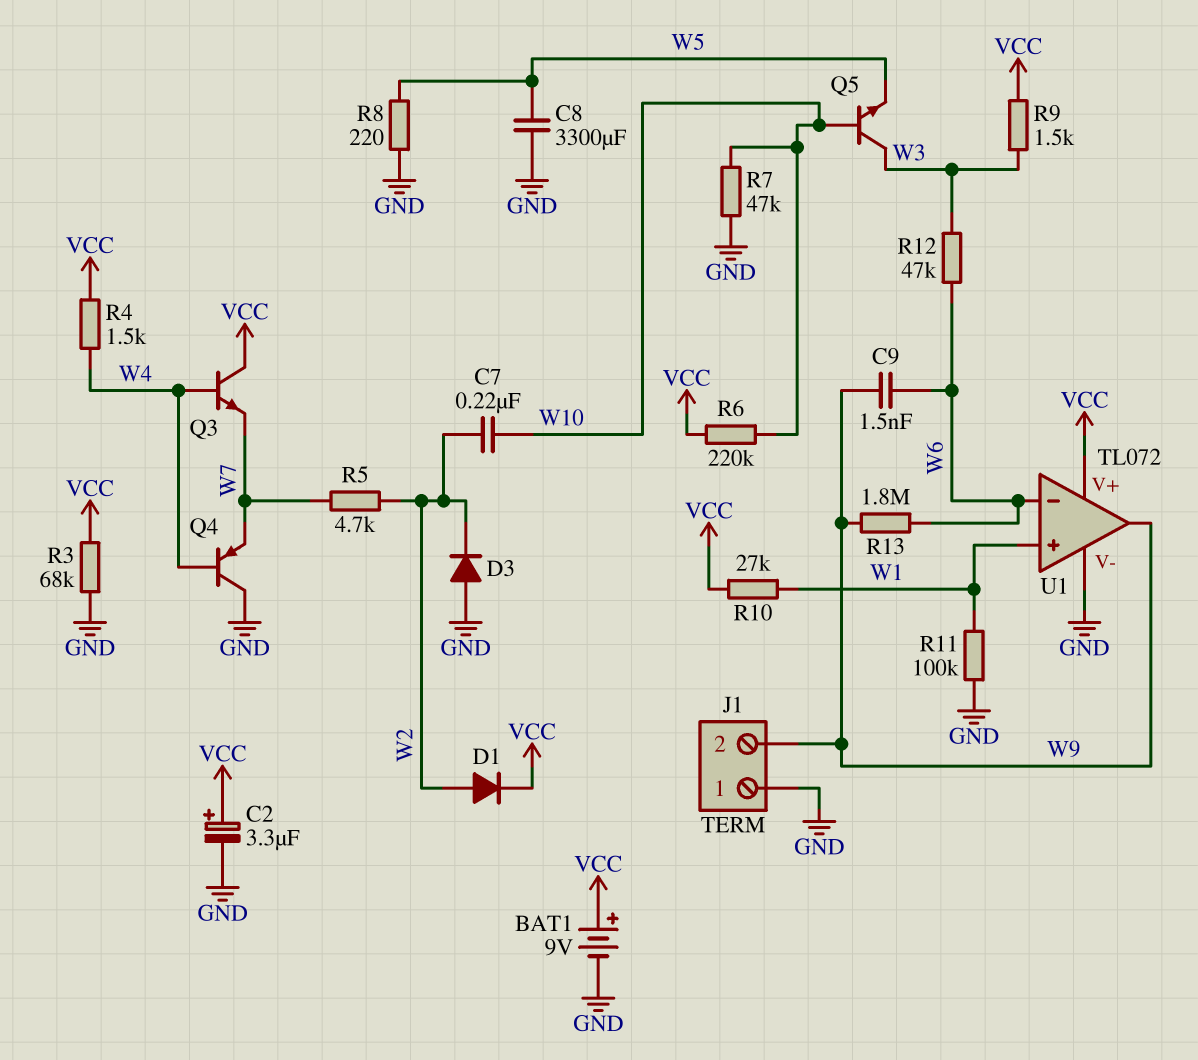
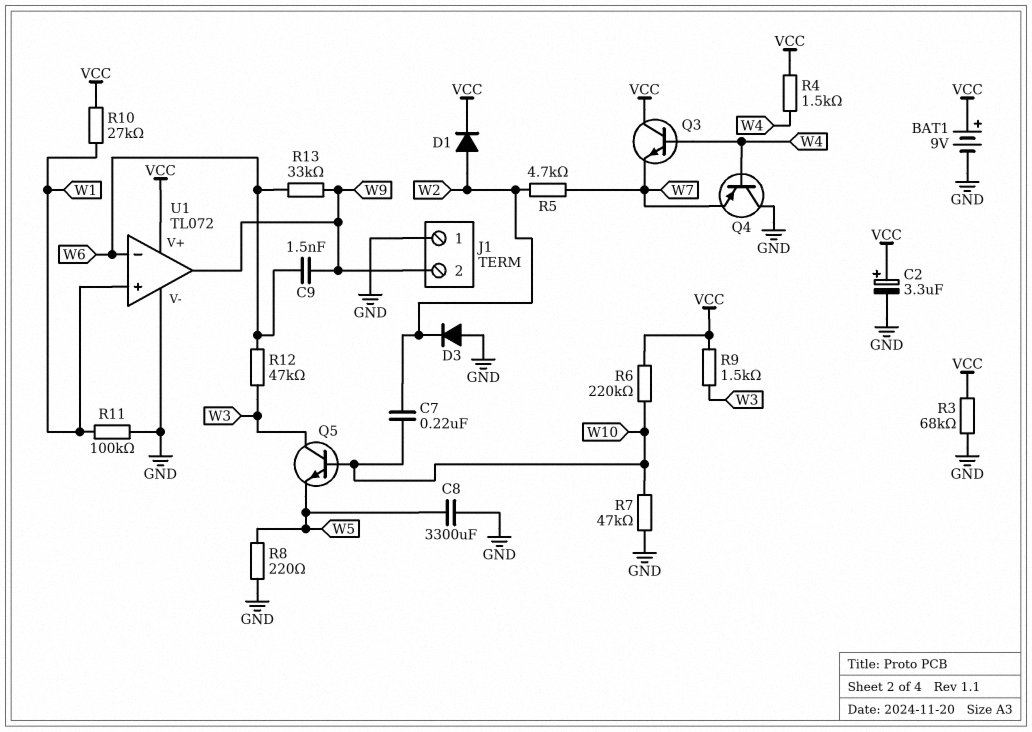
R13: 1.8M (W6, W9) -> 33k (W6, W9)

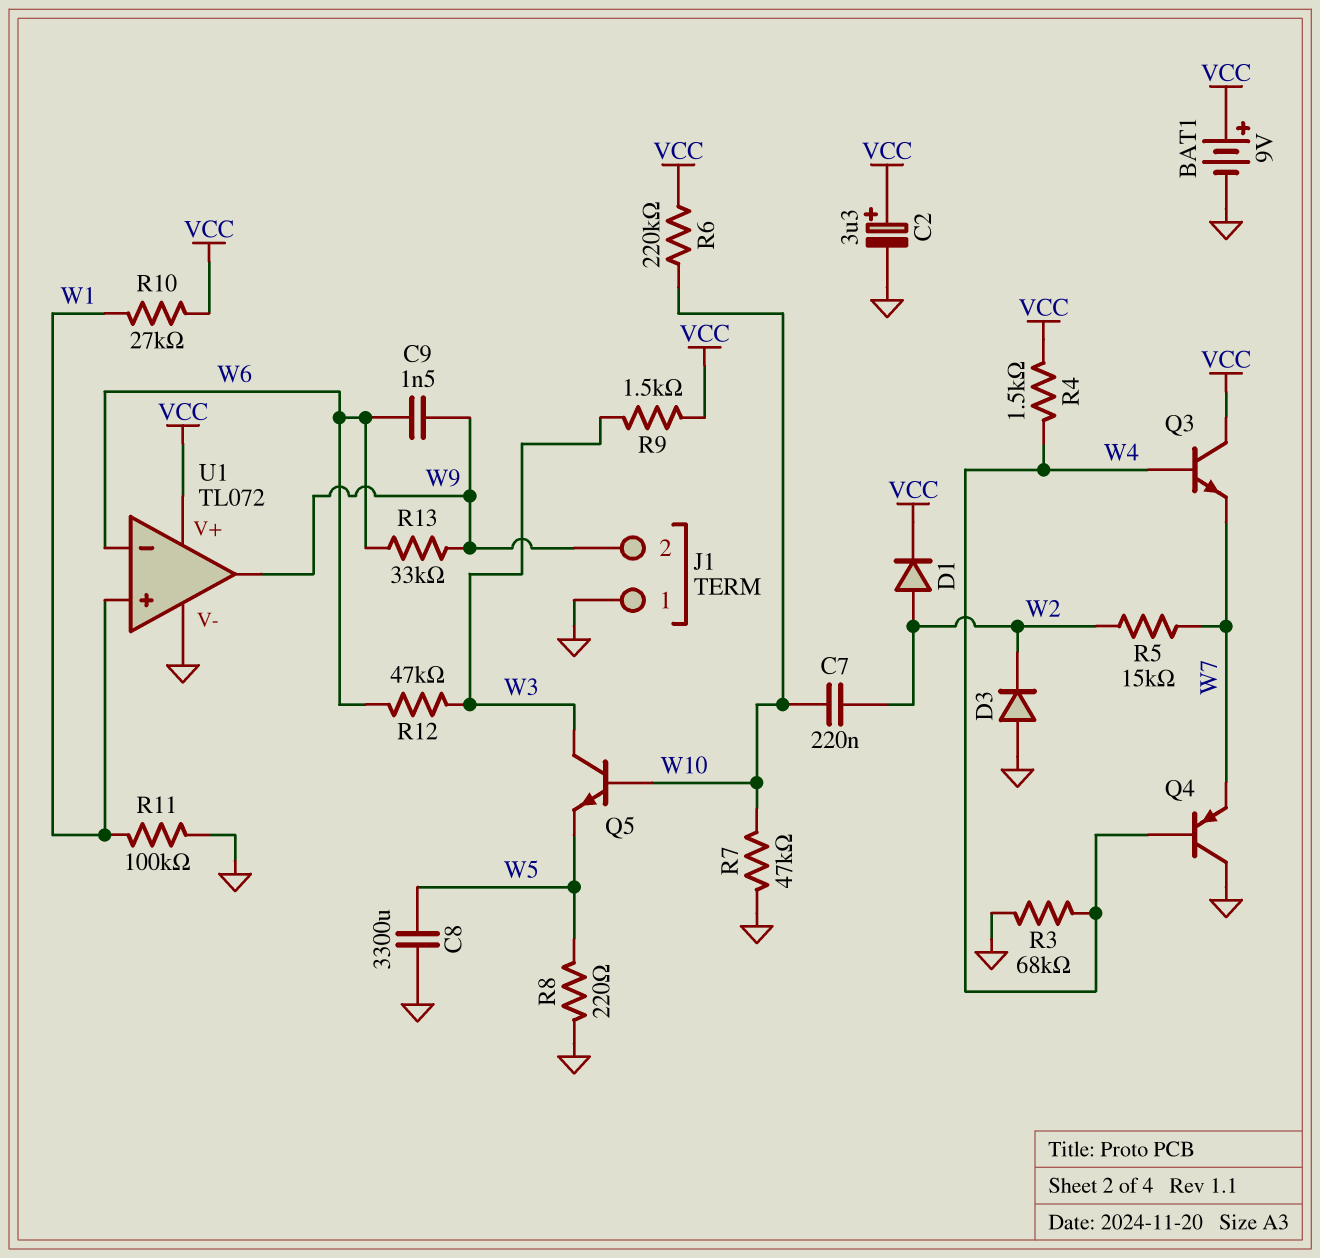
R3: 68k (GND, VCC) -> 68k (GND, W4)
R5: 4.7k (W2, W7) -> 15k (W2, W7)

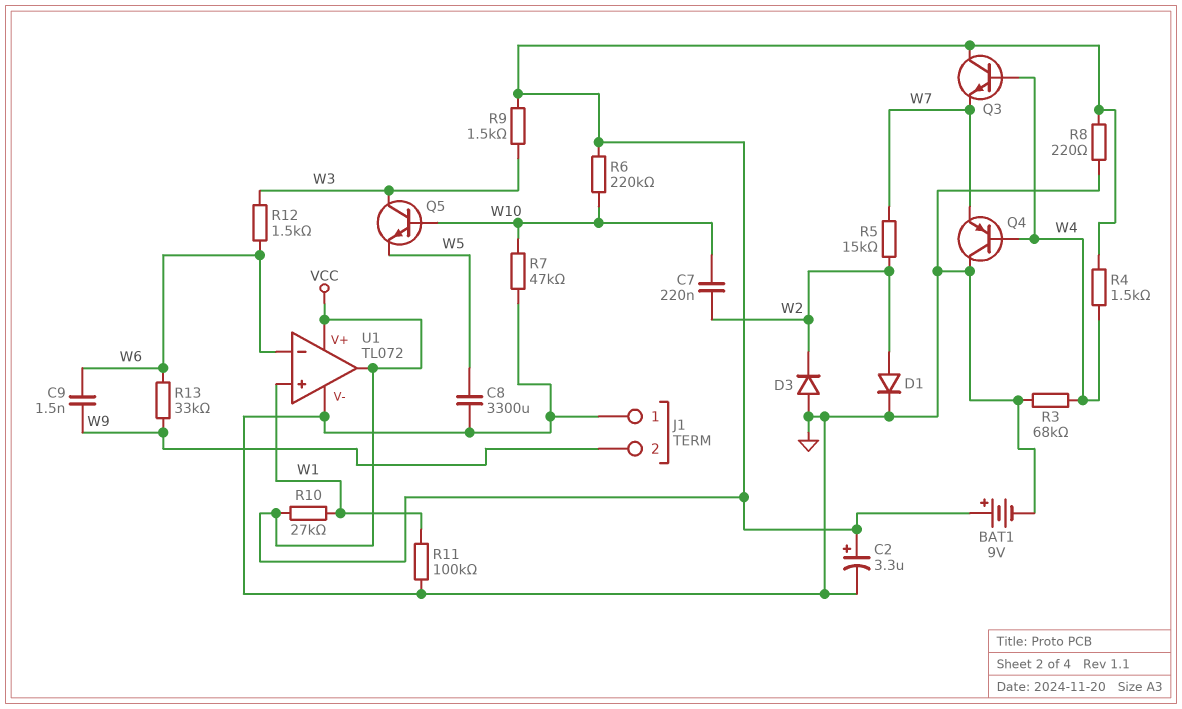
D1: diode (A W2, K VCC) -> diode (A W2, K GND)
R8: 220 (GND, W5) -> 220 (GND, VCC)
R12: 47k (W3, W6) -> 1.5k (W3, W6)
U1 pin out: W9 -> VCC

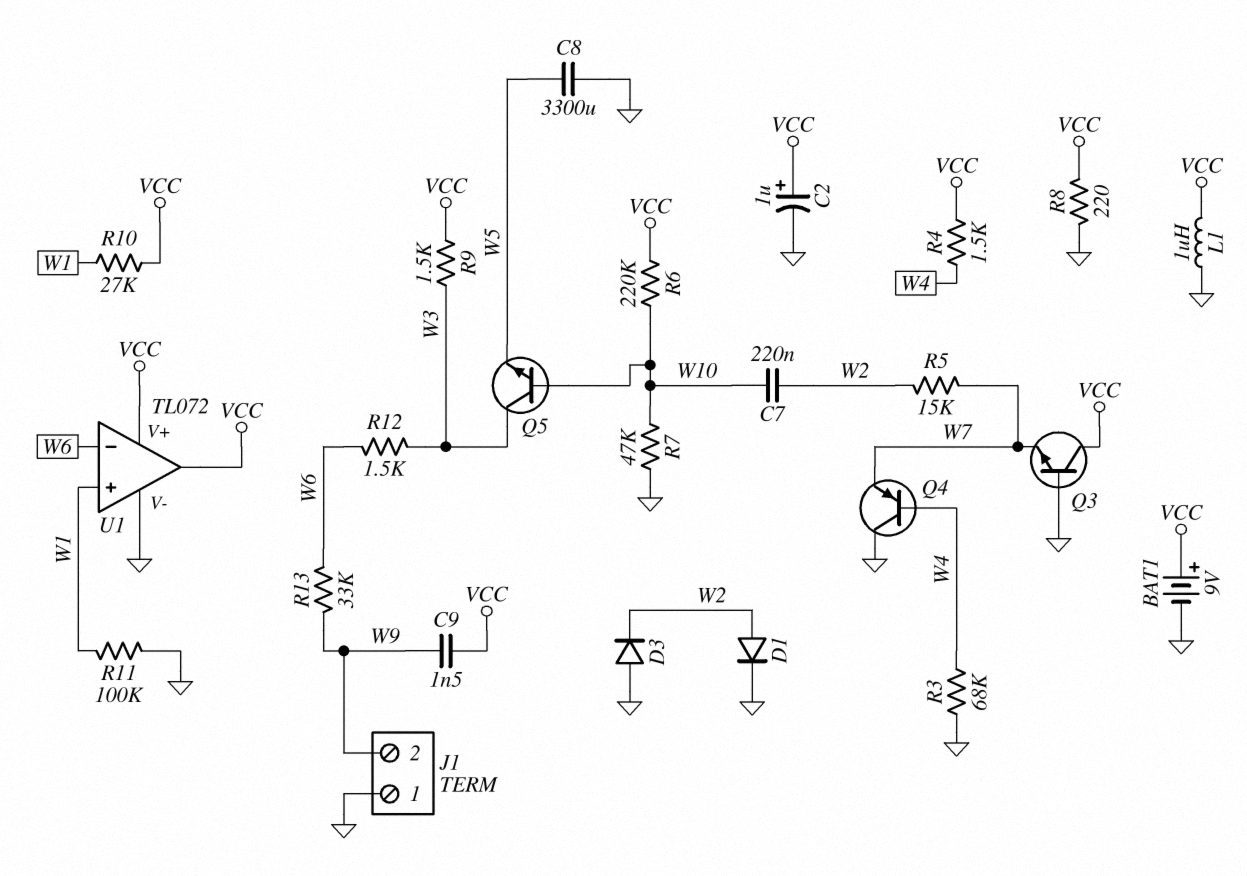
C2: 3.3uF (plus VCC, minus GND) -> 1uF (plus VCC, minus GND)
C9: 1.5nF (W6, W9) -> 1.5nF (VCC, W9)
L1: none -> 1uH (GND, VCC)
Q3: NPN (B W4, C VCC, E W7) -> NPN (B GND, C VCC, E W7)

